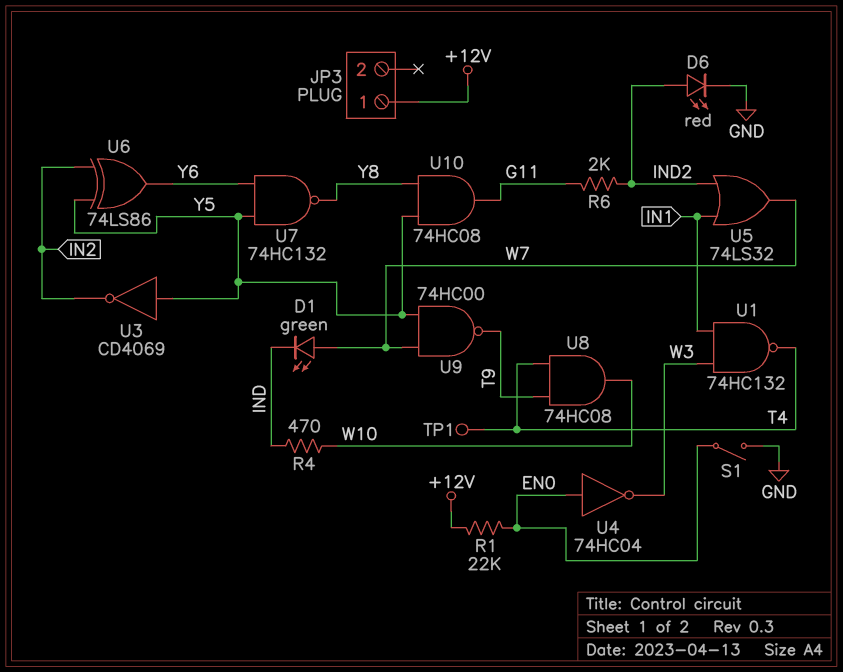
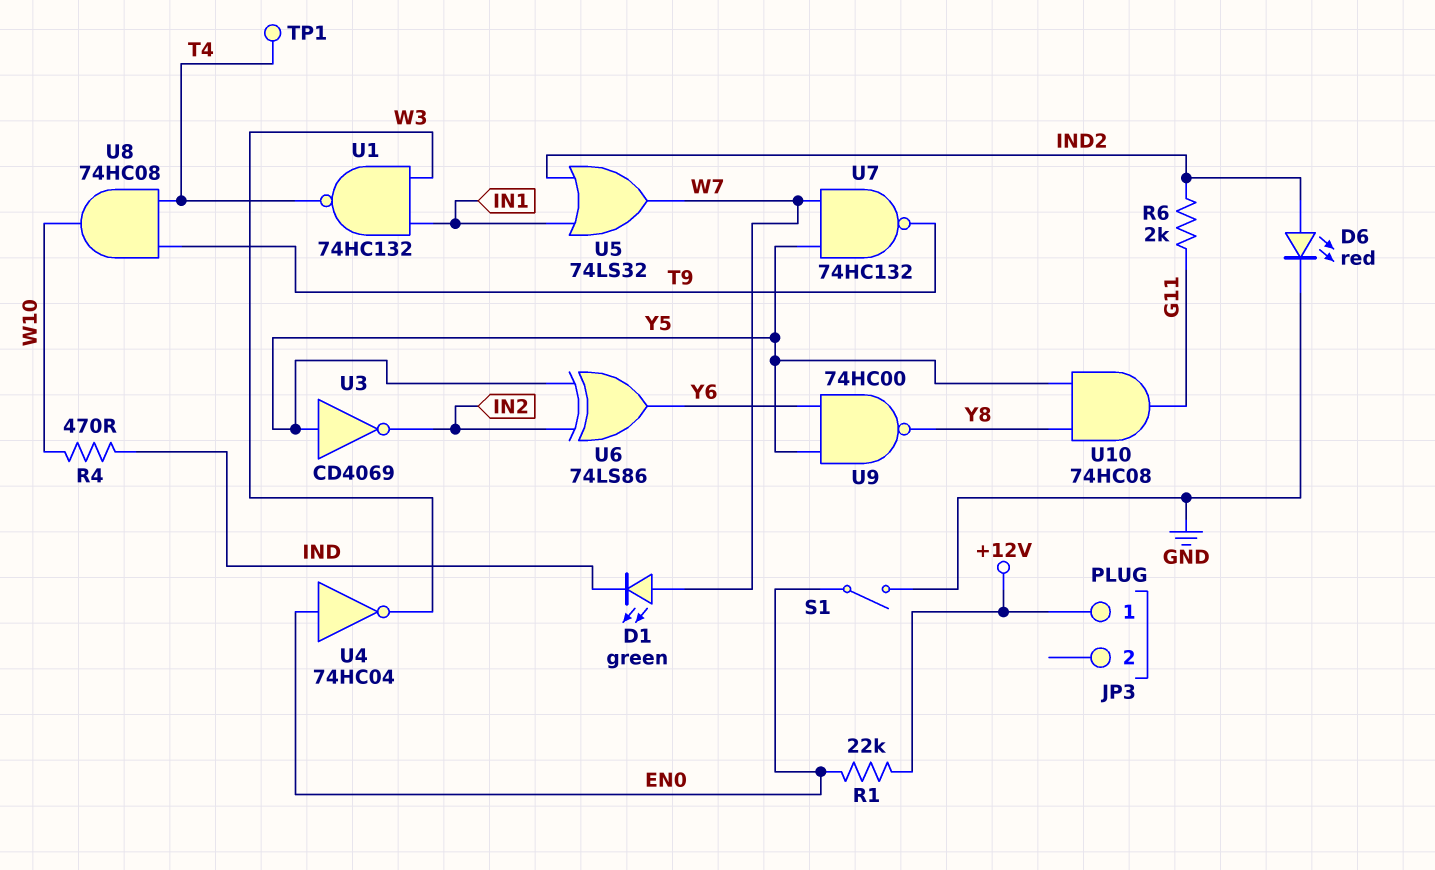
U7: NAND 74HC132 (in Y5, in Y6, out Y8) -> NAND 74HC132 (in W7, in Y5, out T9)
U9: NAND 74HC00 (in W7, in Y5, out T9) -> NAND 74HC00 (in Y5, in Y6, out Y8)

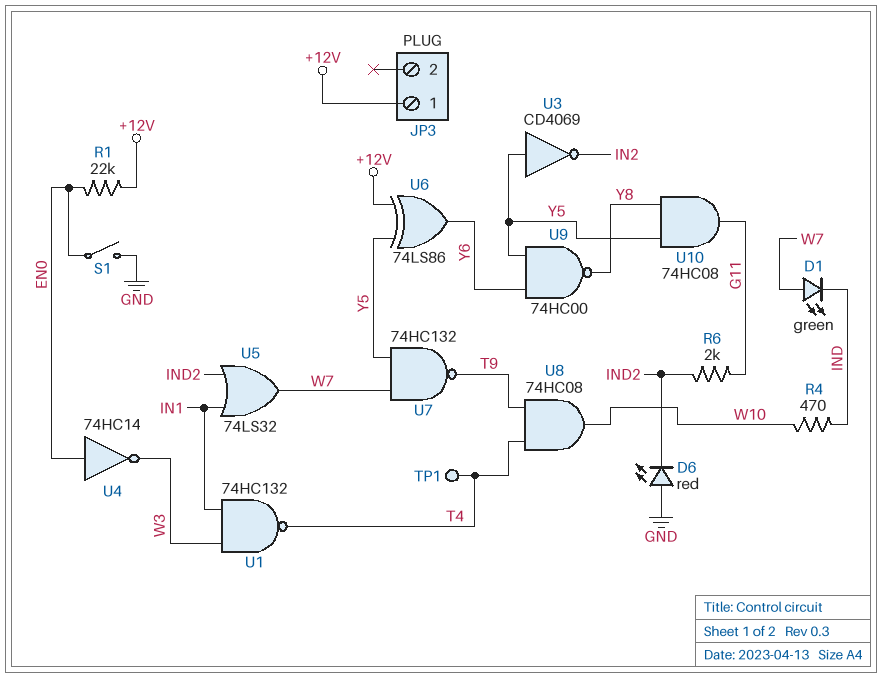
D6: LED red (A IND2, K GND) -> LED red (A GND, K IND2)
U4: NOT 74HC04 (in EN0, out W3) -> NOT 74HC14 (in EN0, out W3)
U6: XOR 74LS86 (in IN2, in Y5, out Y6) -> XOR 74LS86 (in +12V, in Y5, out Y6)

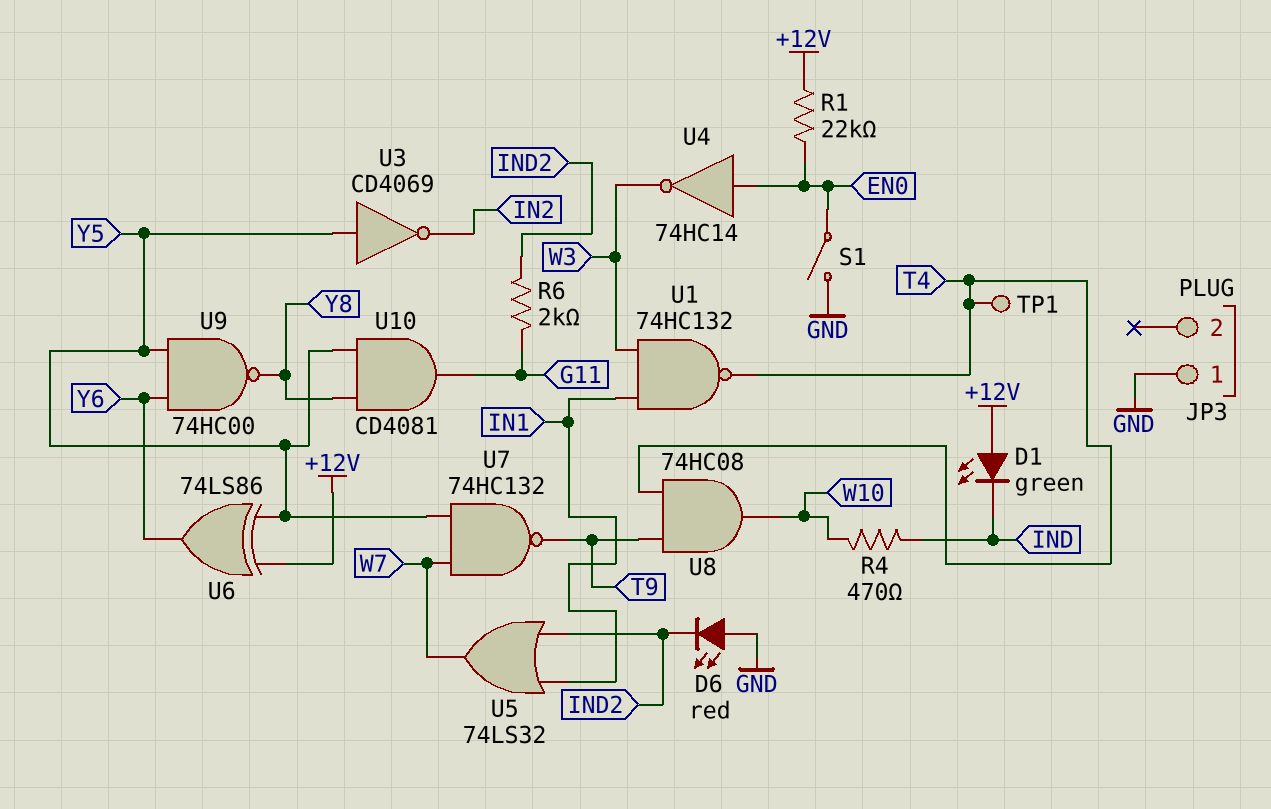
D1: LED green (A W7, K IND) -> LED green (A +12V, K IND)
JP3 pin 1: +12V -> GND
U10: AND 74HC08 (in Y5, in Y8, out G11) -> AND CD4081 (in Y5, in Y8, out G11)

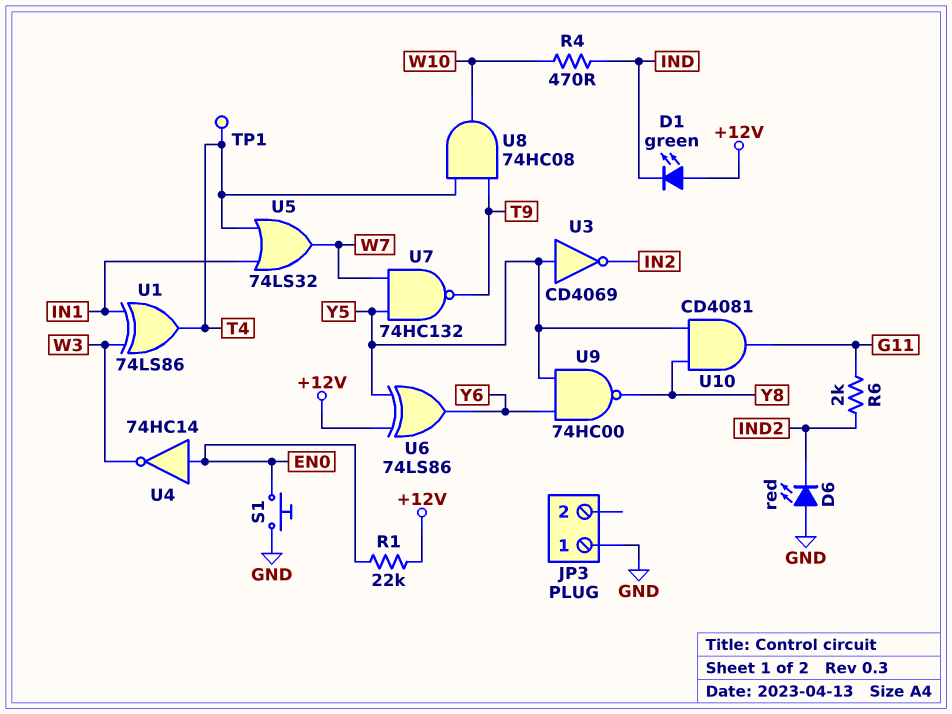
S1: switch (EN0, GND) -> button (EN0, GND)
U1: NAND 74HC132 (in IN1, in W3, out T4) -> XOR 74LS86 (in IN1, in W3, out T4)
U5: OR 74LS32 (in IN1, in IND2, out W7) -> OR 74LS32 (in IN1, in T4, out W7)

